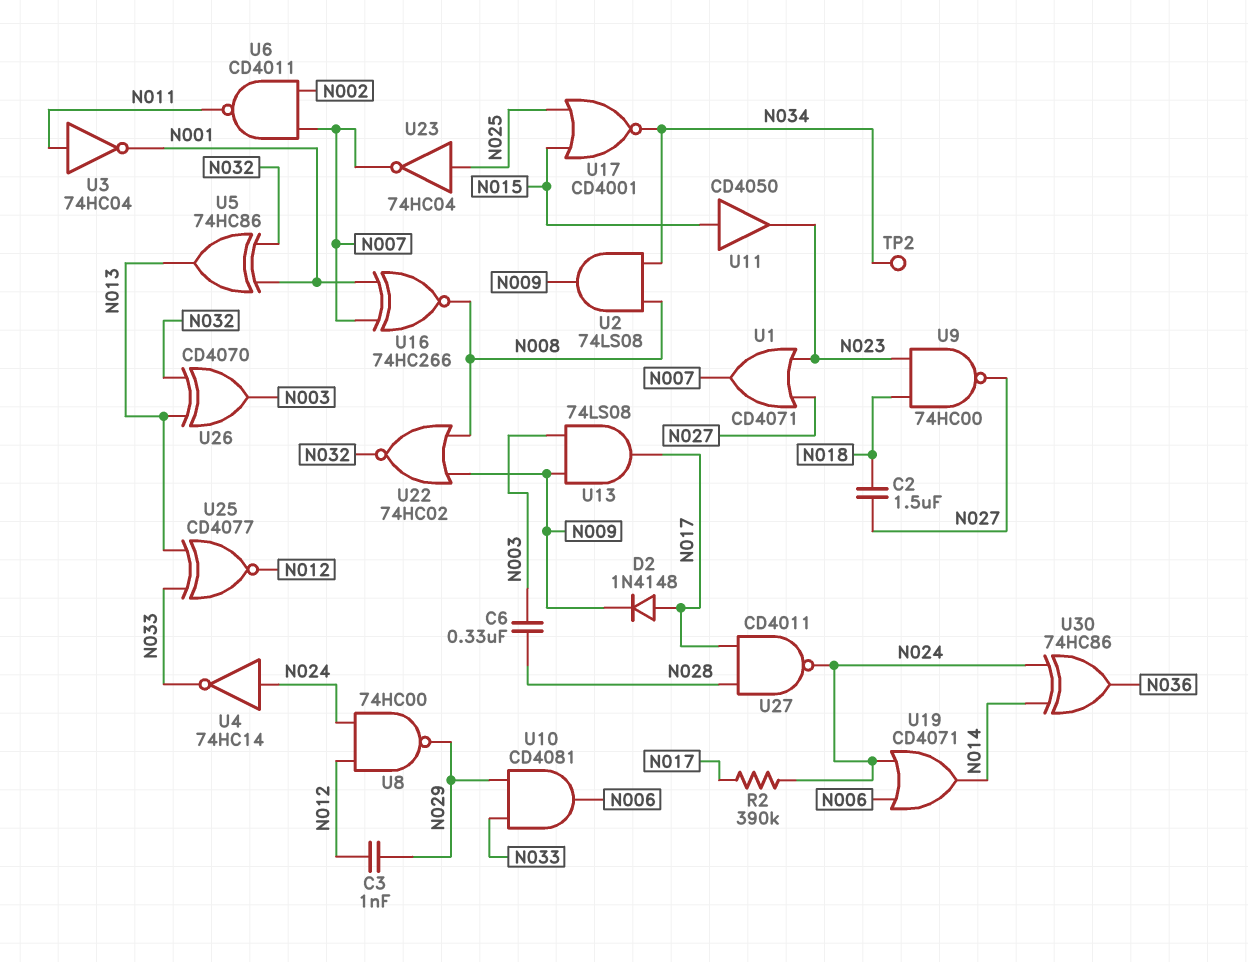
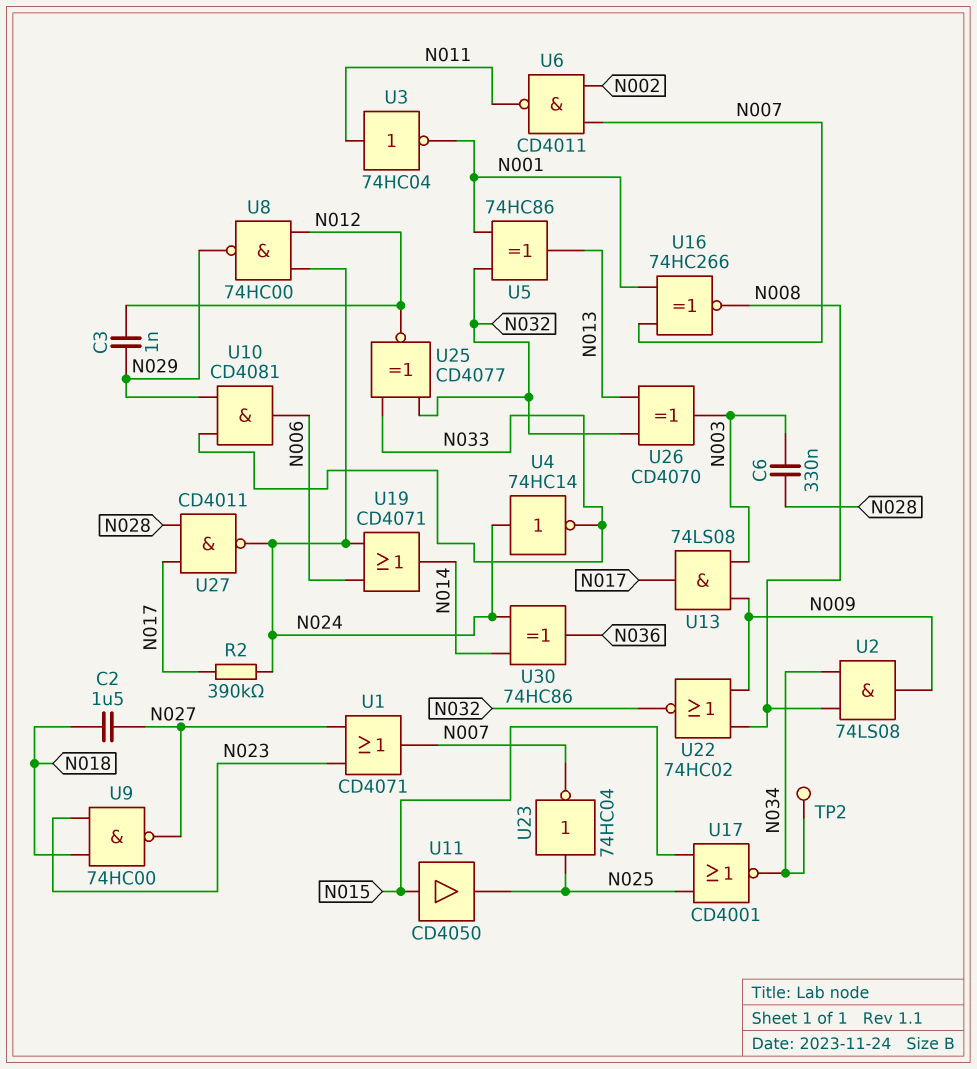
D2: diode 1N4148 (A N017, K N009) -> none
U11: buffer CD4050 (in N015, out N023) -> buffer CD4050 (in N015, out N025)
U25: XNOR CD4077 (in N013, in N033, out N012) -> XNOR CD4077 (in N032, in N033, out N012)

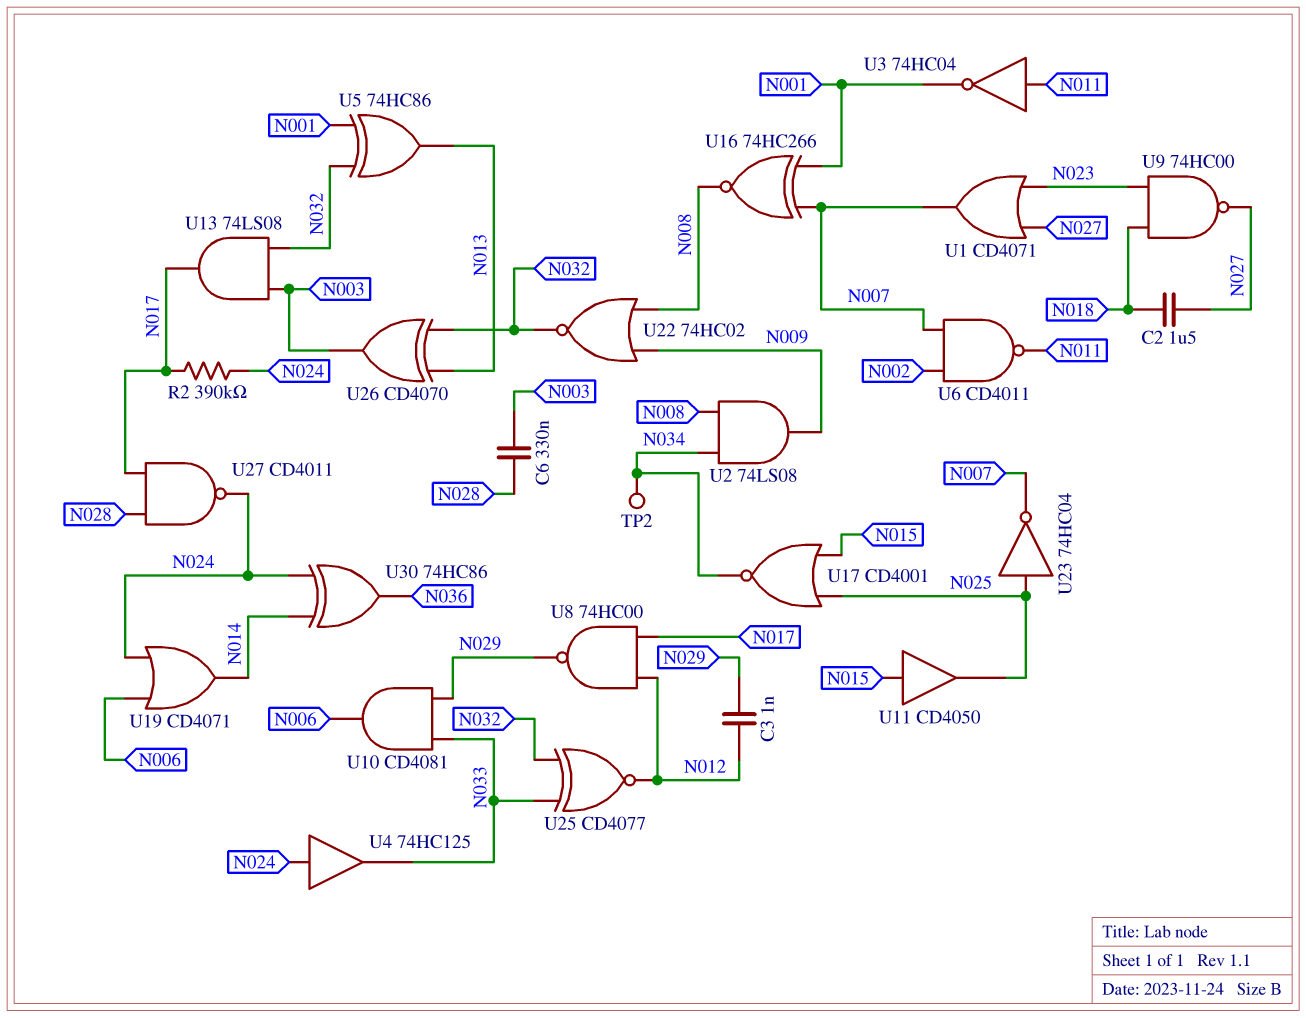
U4: NOT 74HC14 (in N024, out N033) -> buffer 74HC125 (in N024, out N033)
U8: NAND 74HC00 (in N012, in N024, out N029) -> NAND 74HC00 (in N012, in N017, out N029)
U13: AND 74LS08 (in N003, in N009, out N017) -> AND 74LS08 (in N003, in N032, out N017)

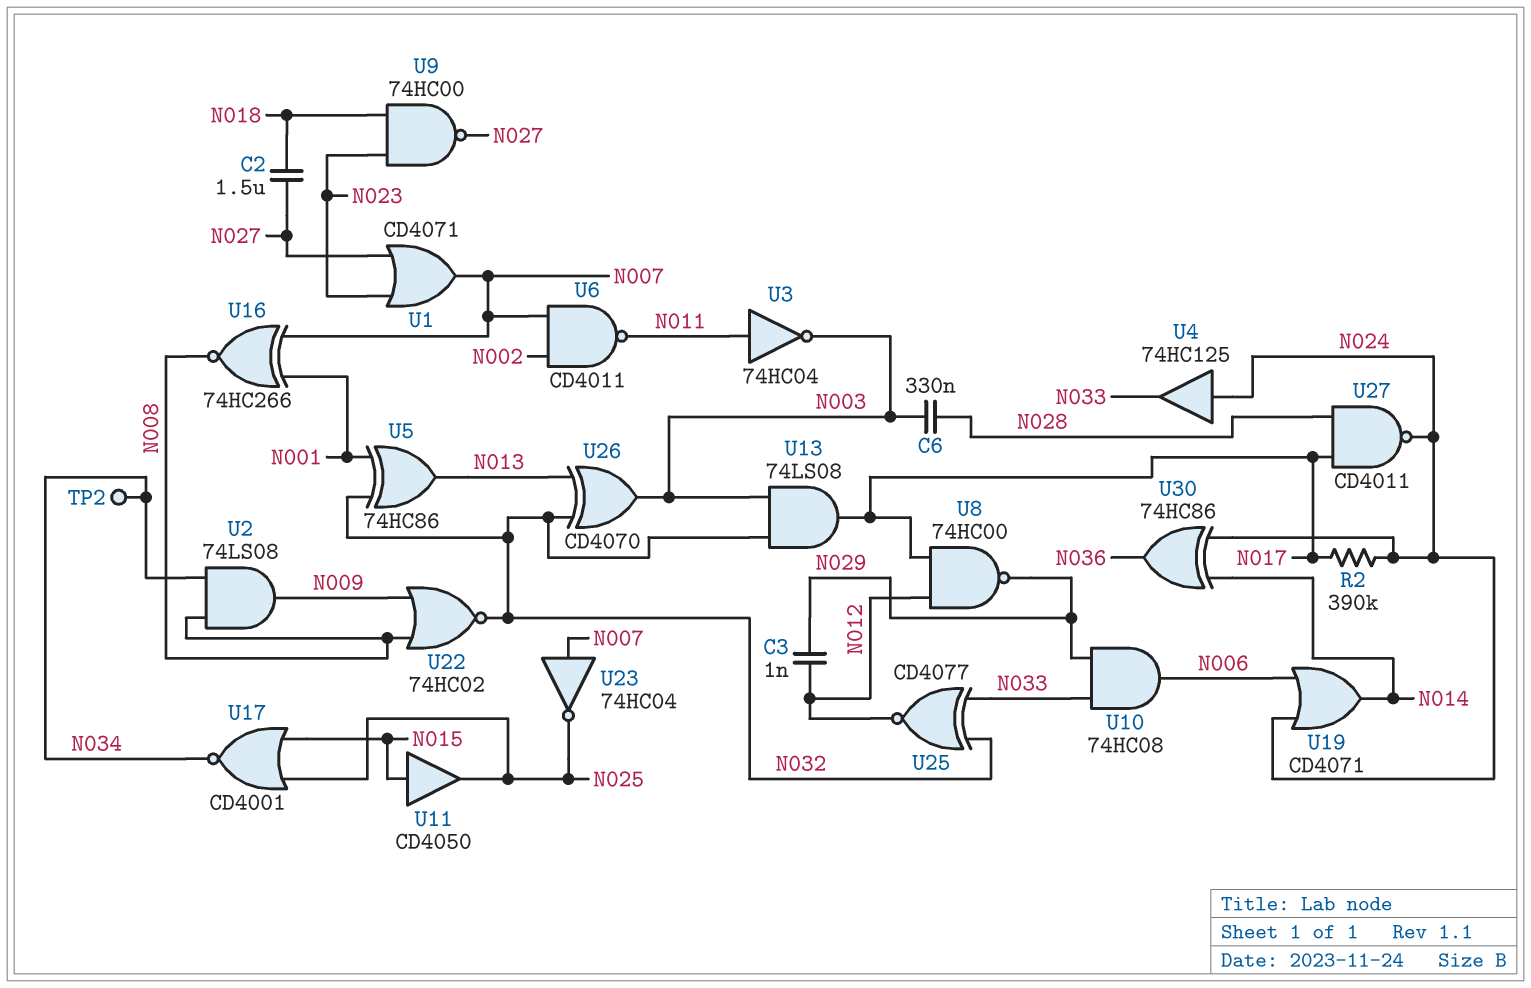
U3: NOT 74HC04 (in N011, out N001) -> NOT 74HC04 (in N011, out N003)
U10: AND CD4081 (in N029, in N033, out N006) -> AND 74HC08 (in N029, in N033, out N006)
U23: NOT 74HC04 (in N025, out N007) -> NOT 74HC04 (in N007, out N025)

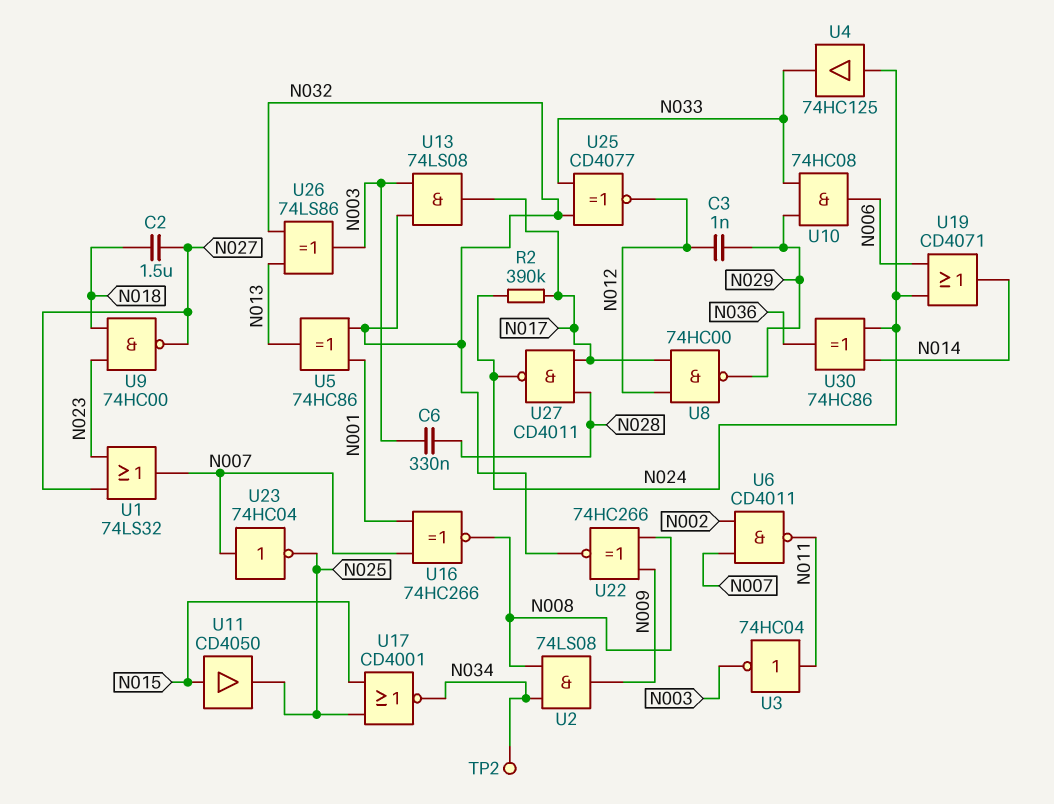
U1: OR CD4071 (in N023, in N027, out N007) -> OR 74LS32 (in N023, in N027, out N007)
U22: NOR 74HC02 (in N008, in N009, out N032) -> XNOR 74HC266 (in N008, in N009, out N032)
U26: XOR CD4070 (in N013, in N032, out N003) -> XOR 74LS86 (in N013, in N032, out N003)

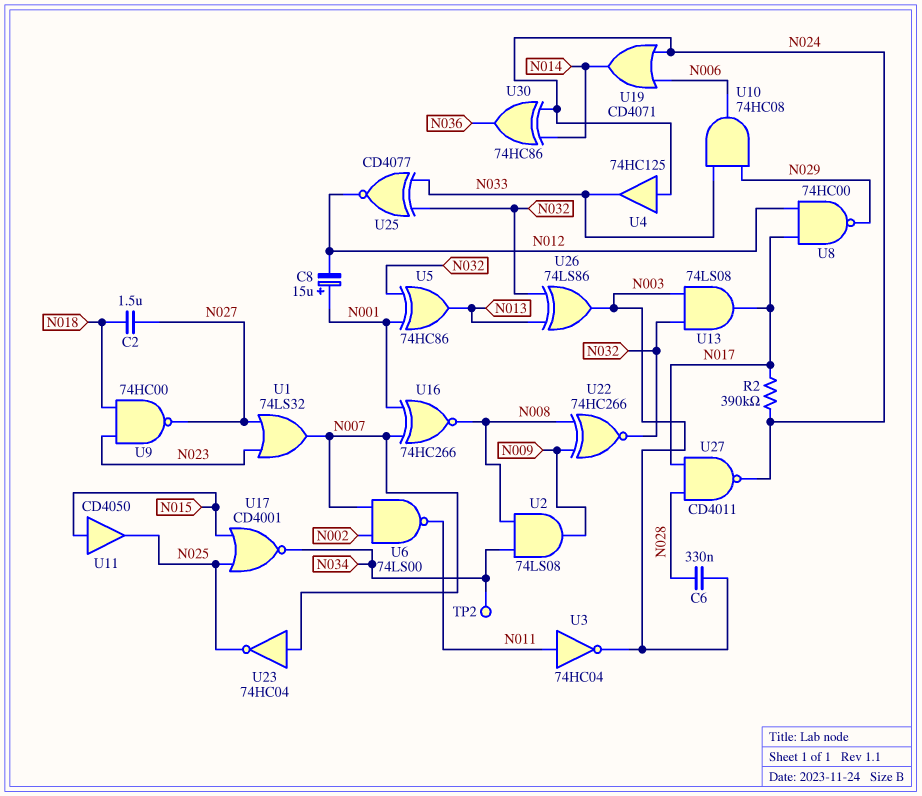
C3: 1nF (N012, N029) -> none
C8: none -> 15uF (plus N001, minus N012)
U6: NAND CD4011 (in N002, in N007, out N011) -> NAND 74LS00 (in N002, in N007, out N011)

